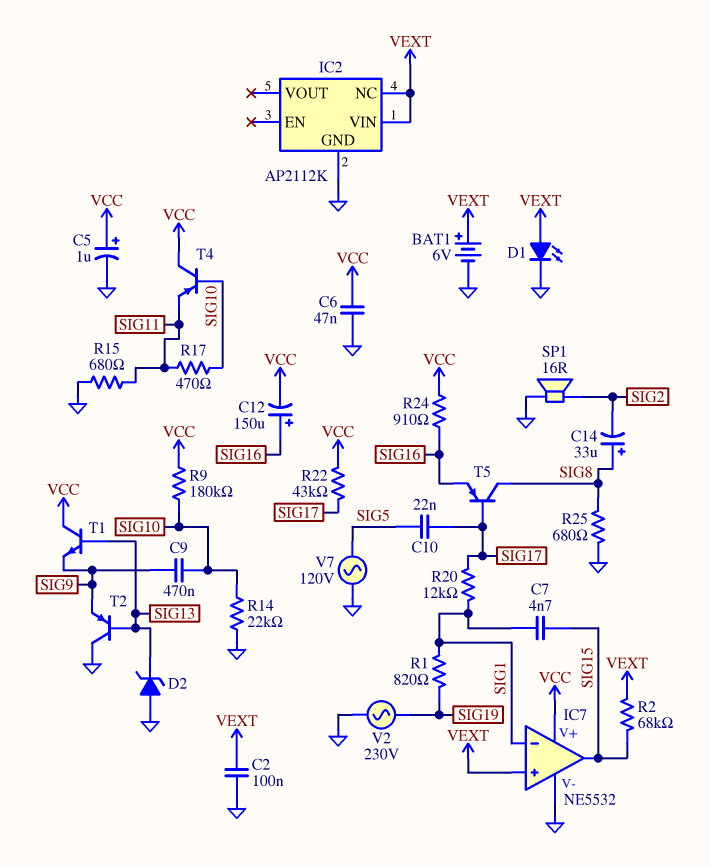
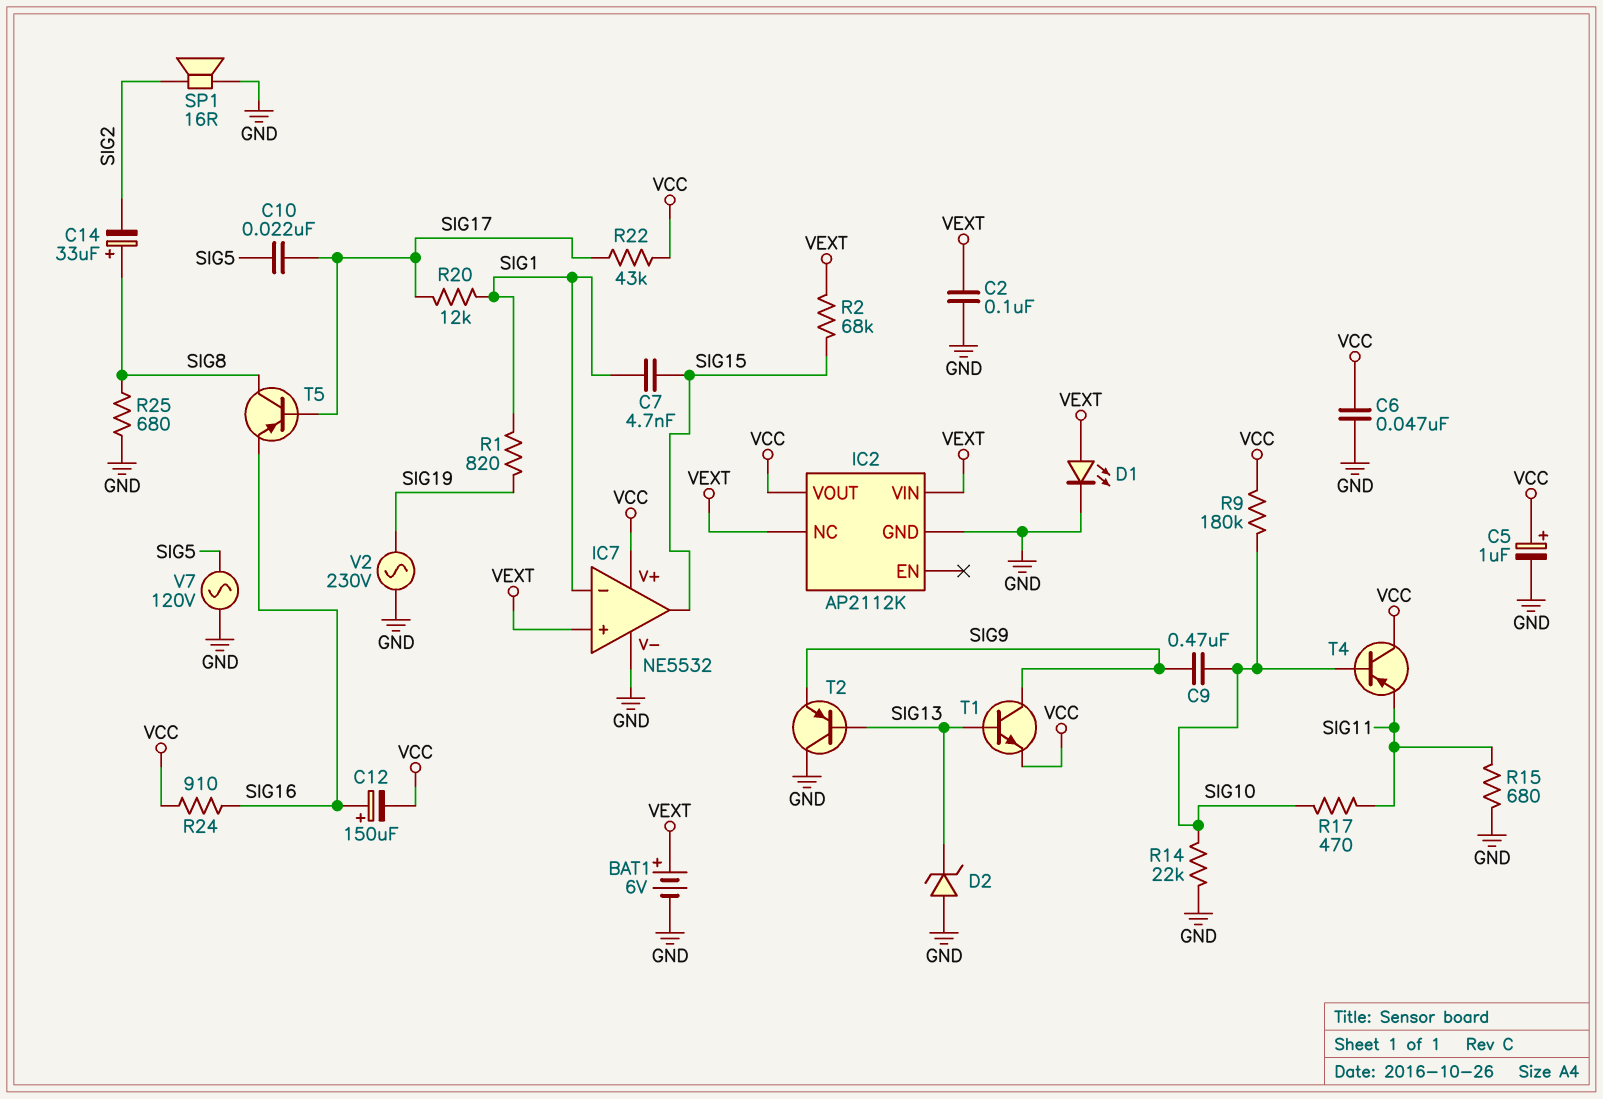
IC2 pin VOUT: none -> VCC
T1: NPN (B SIG13, C VCC, E SIG9) -> NPN (B SIG13, C SIG9, E VCC)

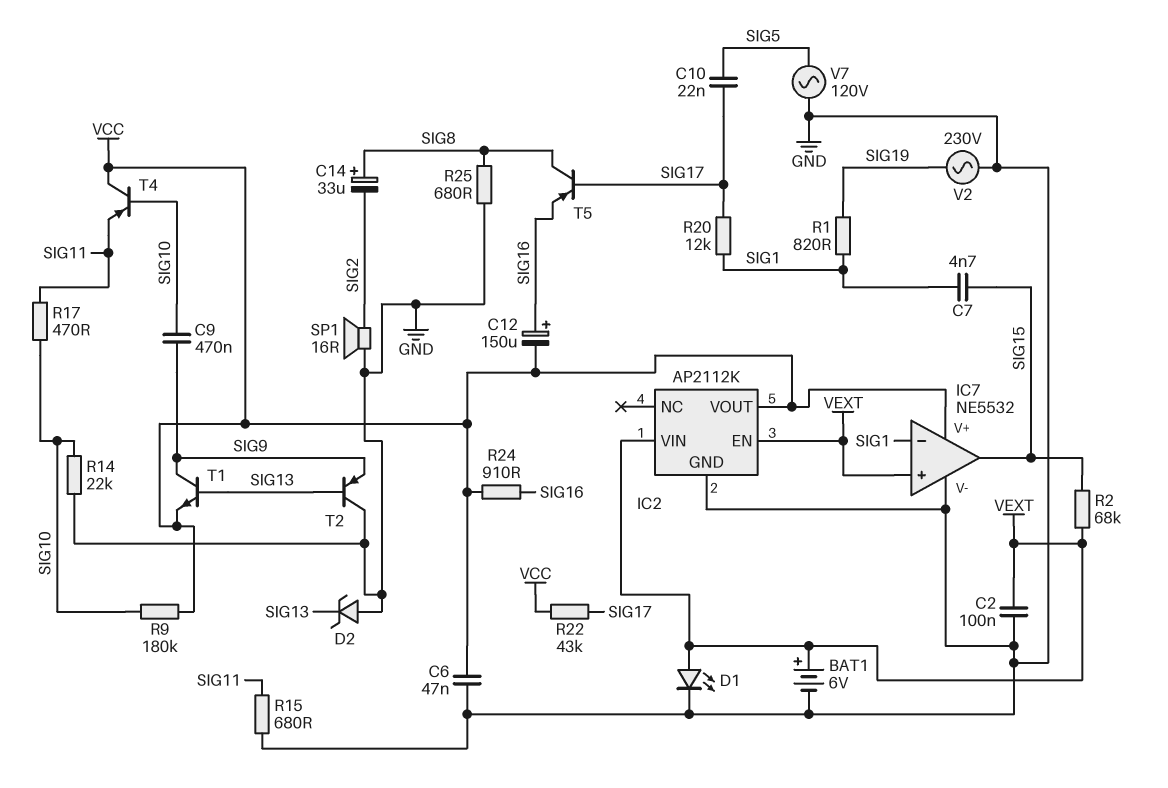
C5: 1uF (plus VCC, minus GND) -> none
IC2 pin EN: none -> VEXT
IC2 pin NC: VEXT -> none

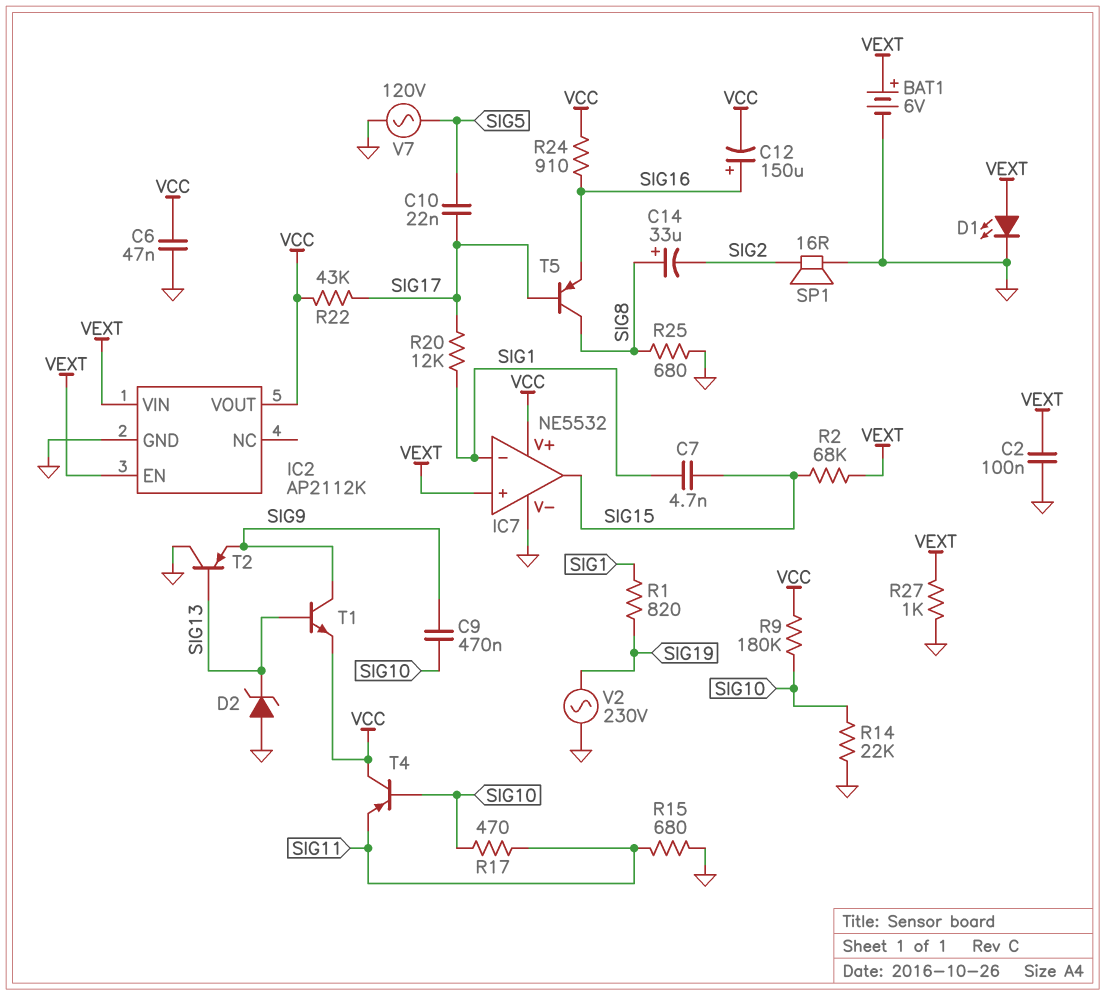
R27: none -> 1k (GND, VEXT)

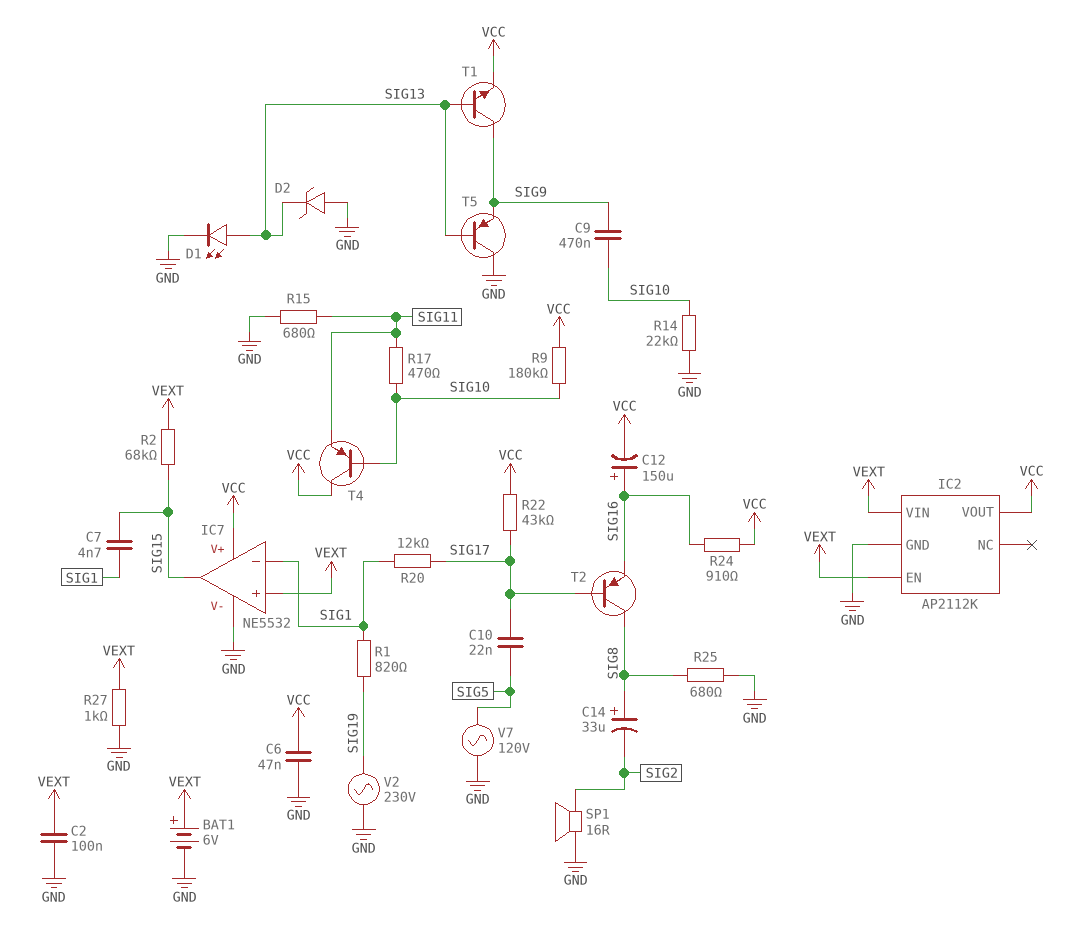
D1: LED (A VEXT, K GND) -> LED (A SIG13, K GND)
T2: PNP (B SIG13, C GND, E SIG9) -> PNP (B SIG17, C SIG8, E SIG16)
T5: PNP (B SIG17, C SIG8, E SIG16) -> PNP (B SIG13, C GND, E SIG9)

